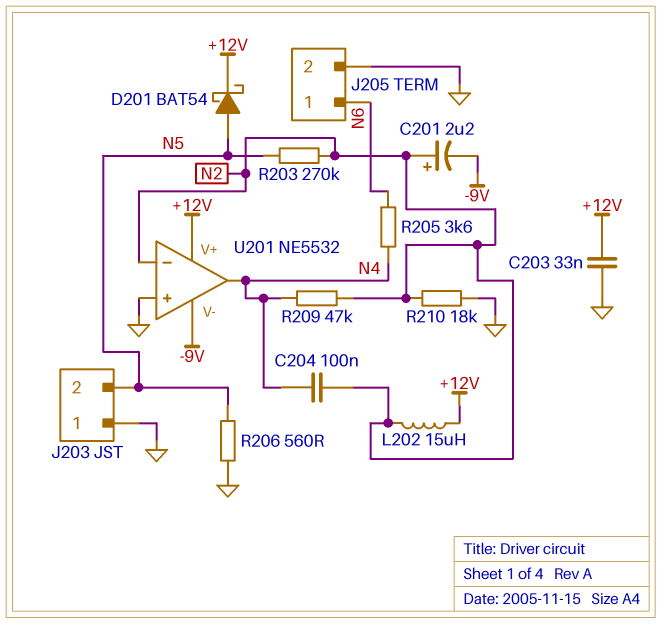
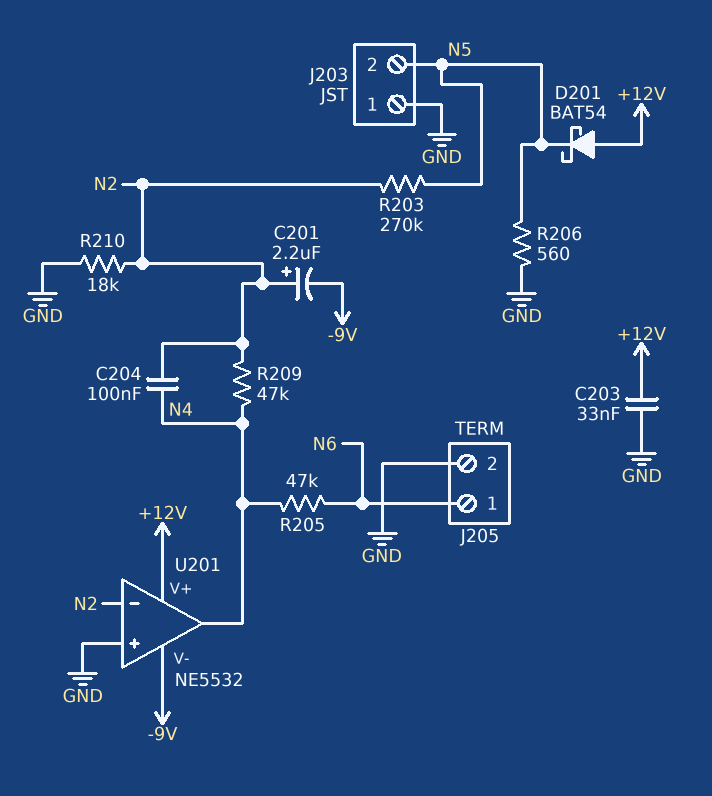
D201: schottky BAT54 (A N5, K +12V) -> schottky BAT54 (A +12V, K N5)
L202: 15uH (+12V, N2) -> none
R205: 3.6k (N4, N6) -> 47k (N4, N6)

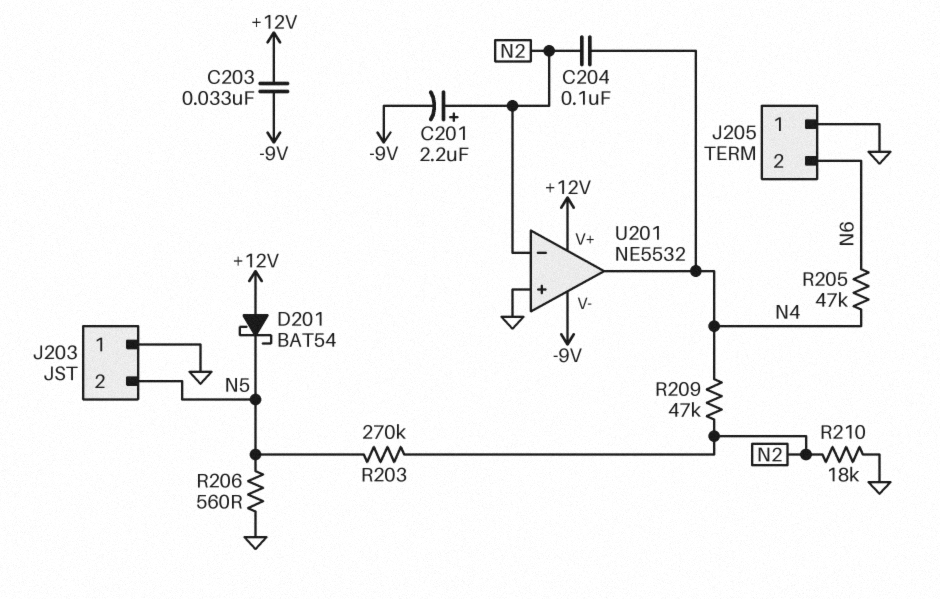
C203: 33nF (+12V, GND) -> 33nF (+12V, -9V)
J205 pin 1: N6 -> GND
J205 pin 2: GND -> N6

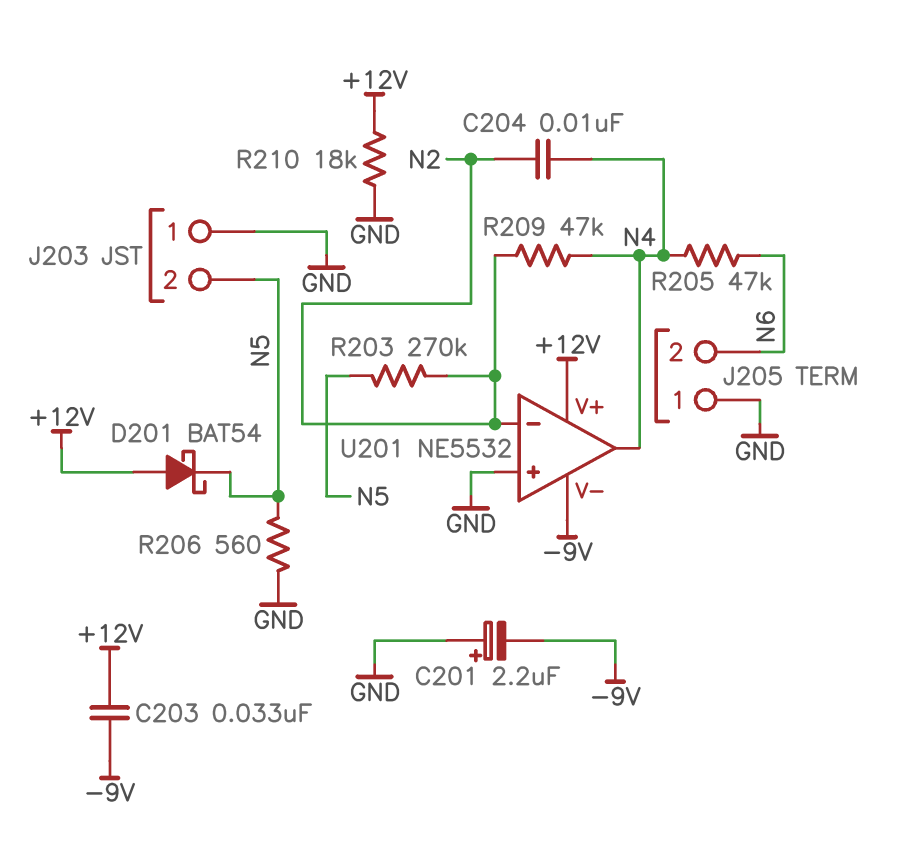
C201: 2.2uF (plus N2, minus -9V) -> 2.2uF (plus GND, minus -9V)
C204: 100nF (N2, N4) -> 10nF (N2, N4)
R210: 18k (GND, N2) -> 18k (+12V, GND)

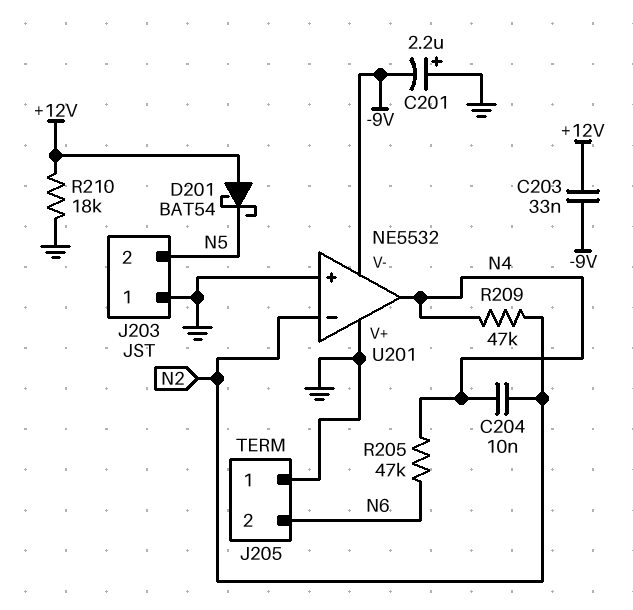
R203: 270k (N2, N5) -> none
R206: 560 (GND, N5) -> none
U201 pin V+: +12V -> GND

